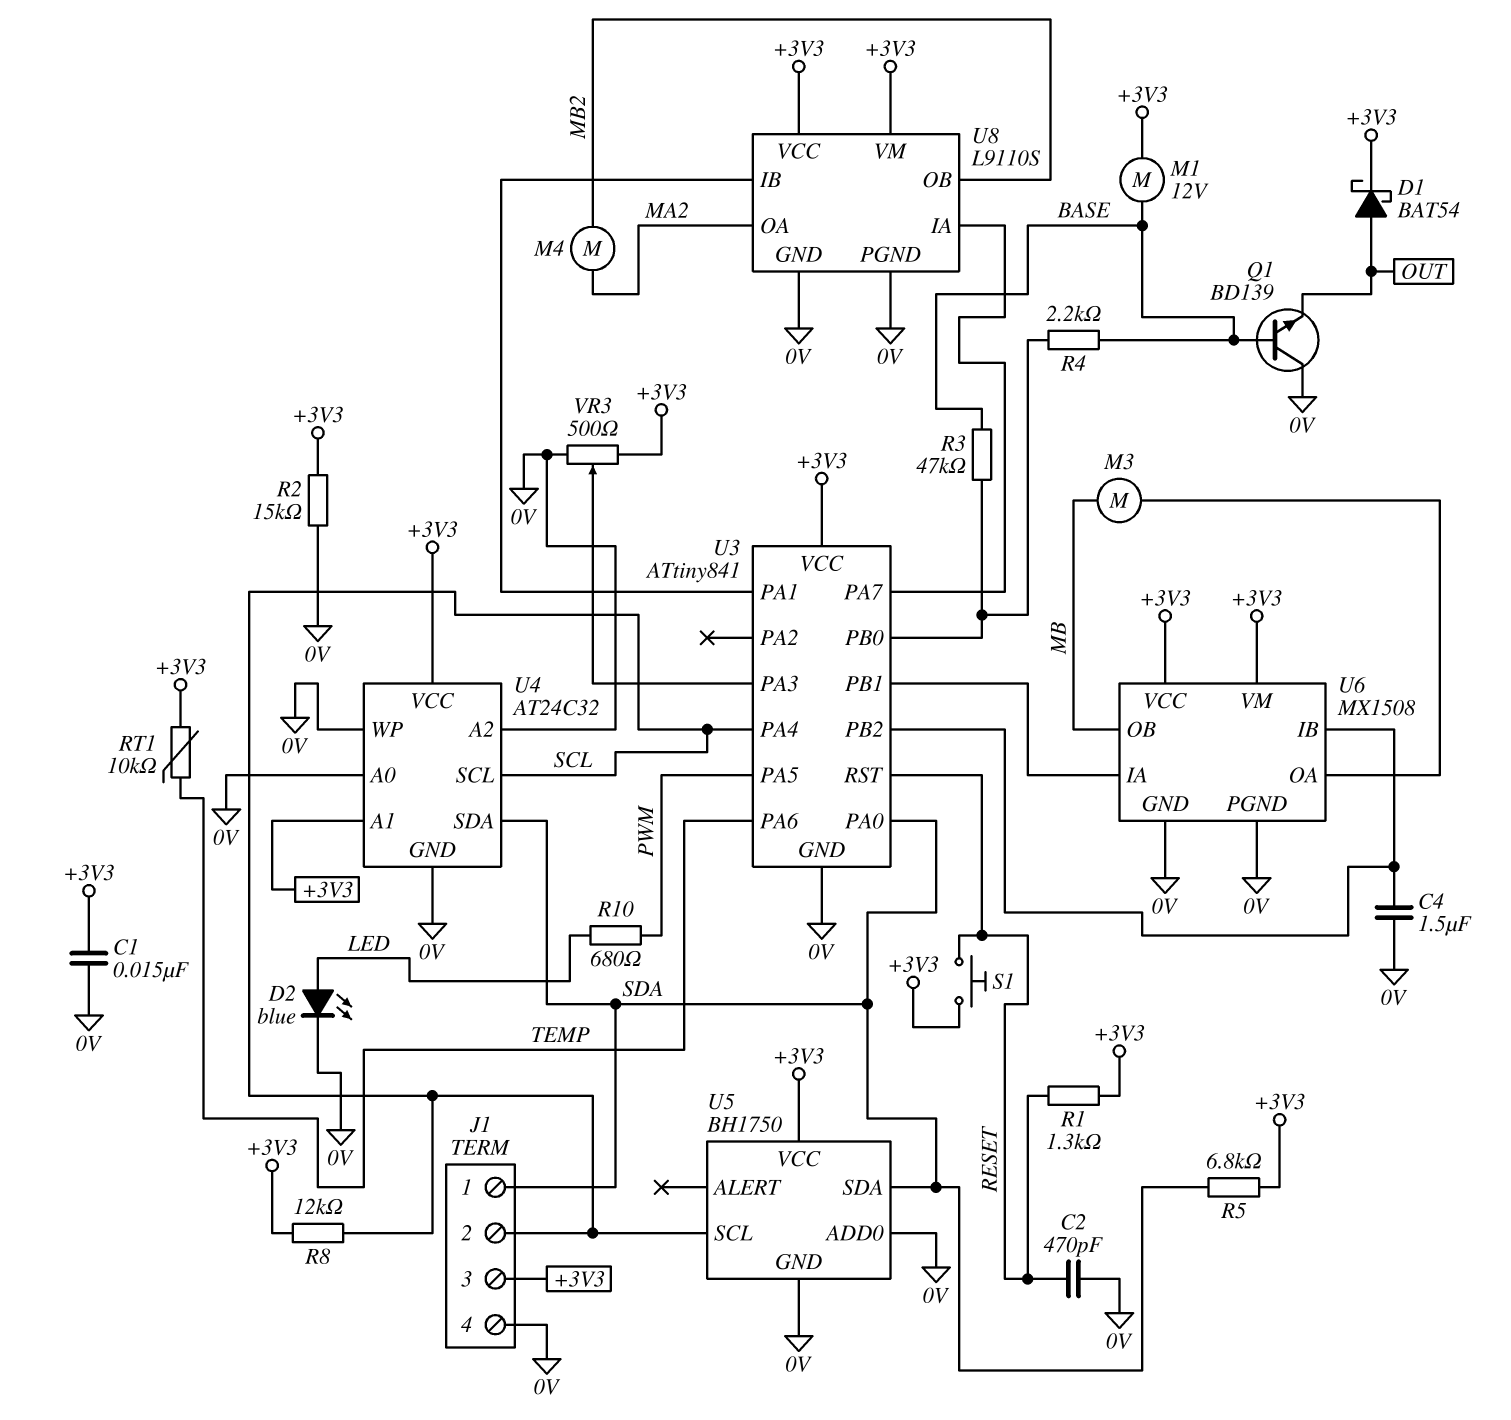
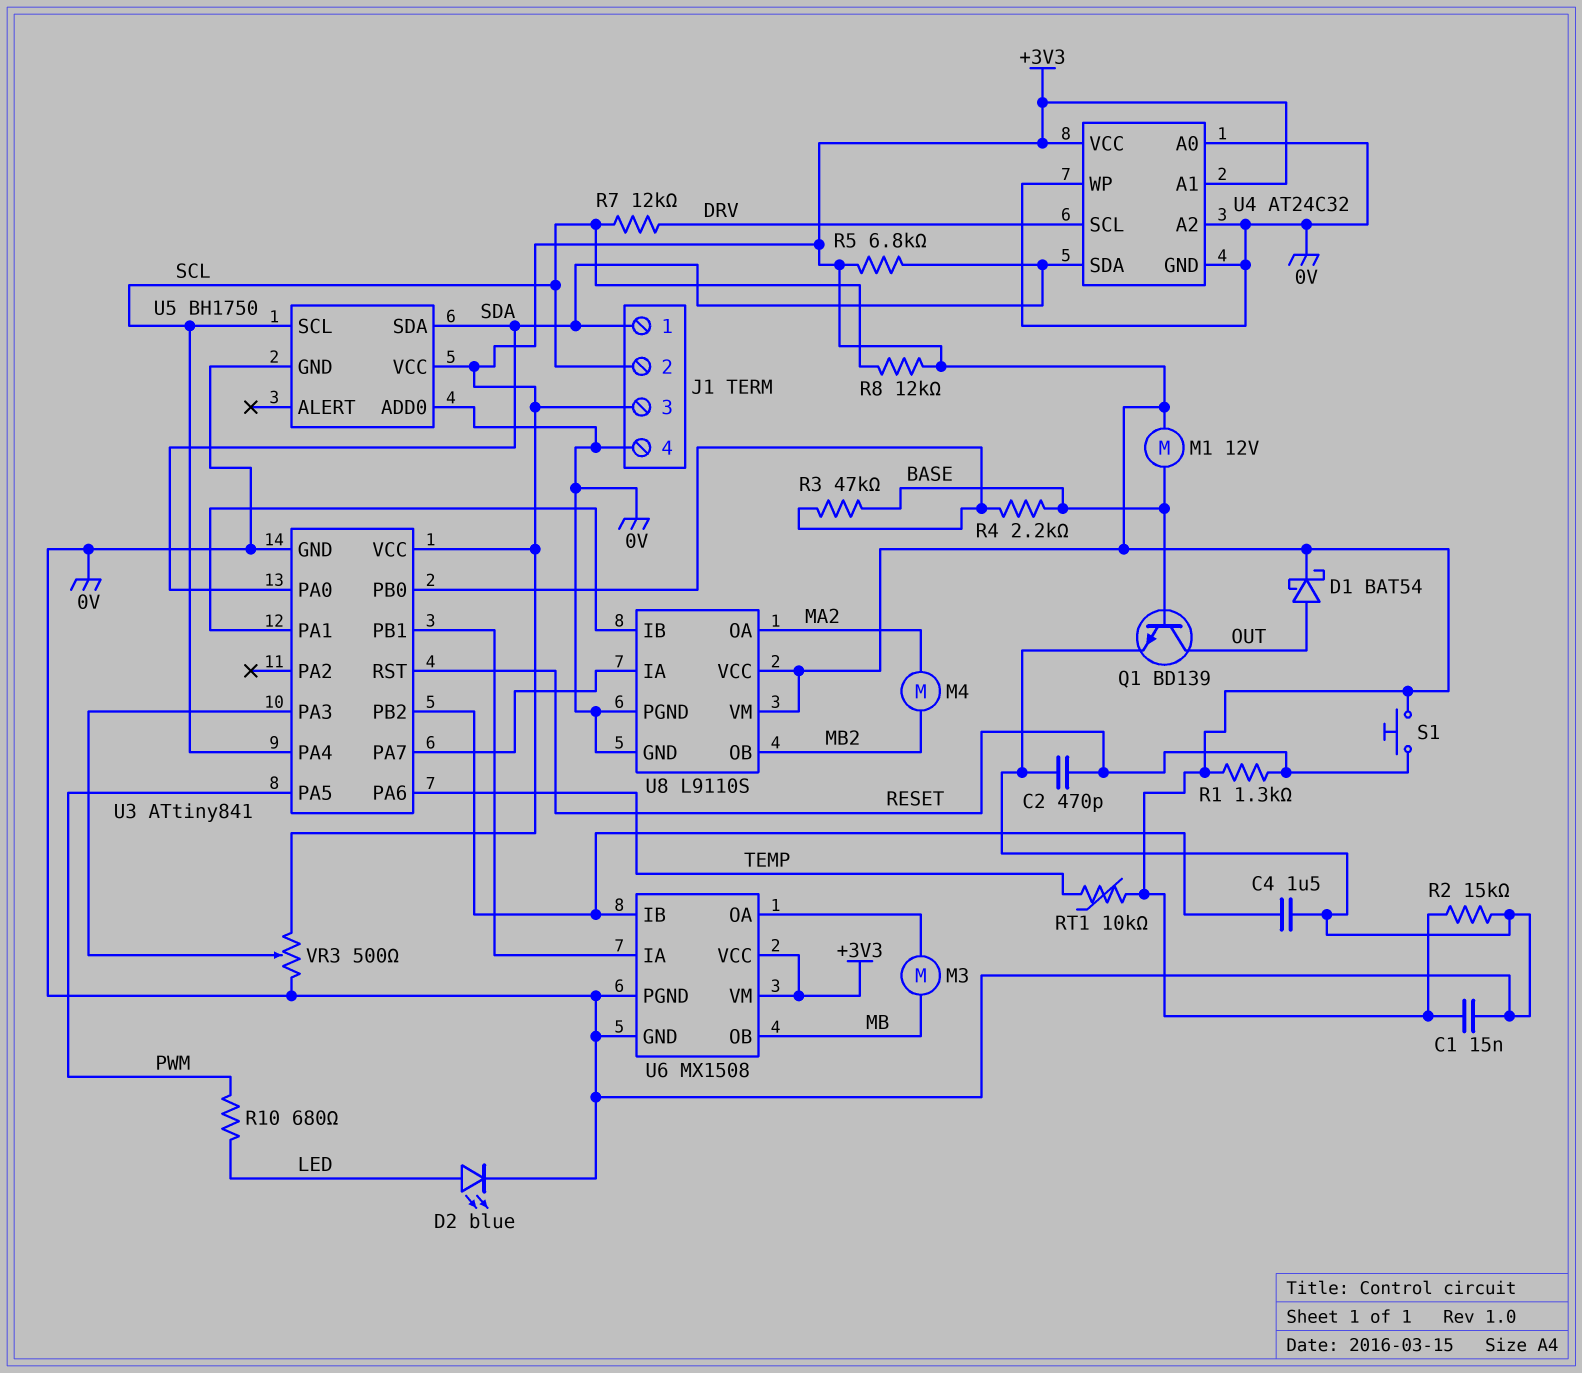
Q1: NPN BD139 (B BASE, C 0V, E OUT) -> NPN BD139 (B BASE, C OUT, E 0V)
R7: none -> 12k (DRV, SCL)
U4 pin SCL: SCL -> DRV

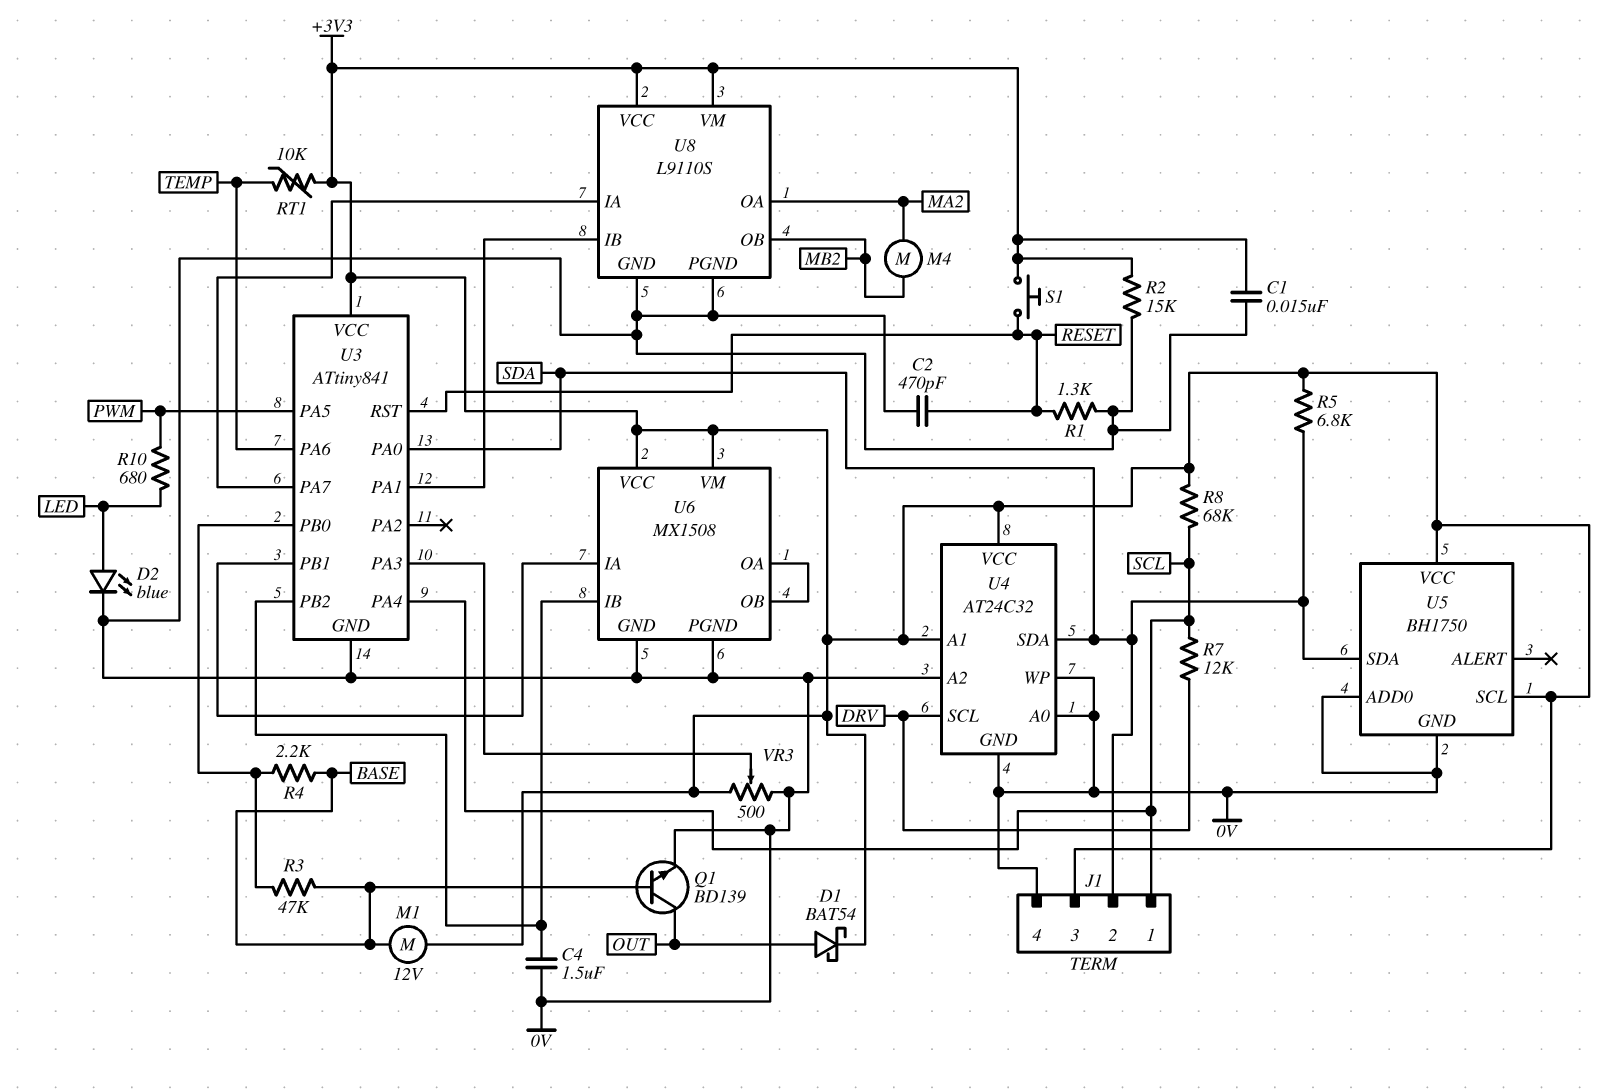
J1 pin 1: SDA -> SCL
J1 pin 2: SCL -> SDA
M3: motor (MB, U6/OA) -> none
R1: 1.3k (+3V3, RESET) -> 1.3k (0V, RESET)
R8: 12k (+3V3, SCL) -> 68k (+3V3, SCL)
U5 pin SCL: SCL -> +3V3
U6 pin OB: MB -> U6/OA

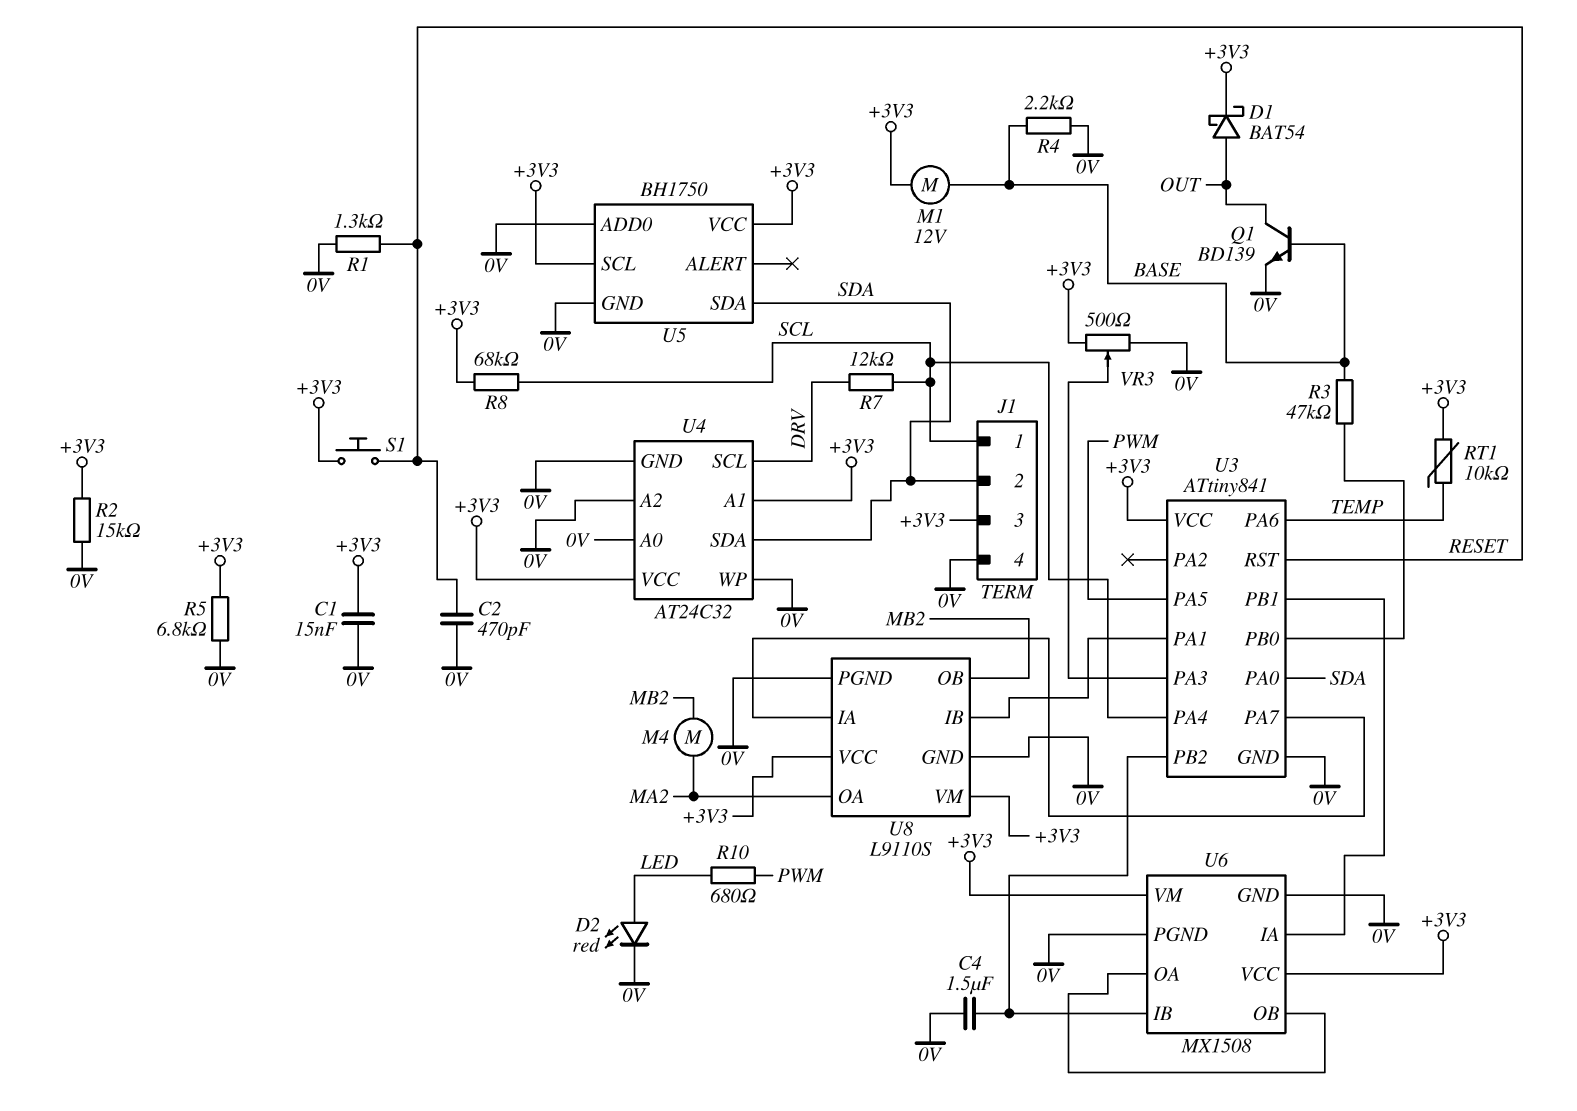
D2: LED blue (A LED, K 0V) -> LED red (A LED, K 0V)
R4: 2.2k (BASE, U3/PB0) -> 2.2k (0V, BASE)
R5: 6.8k (+3V3, SDA) -> 6.8k (+3V3, 0V)

